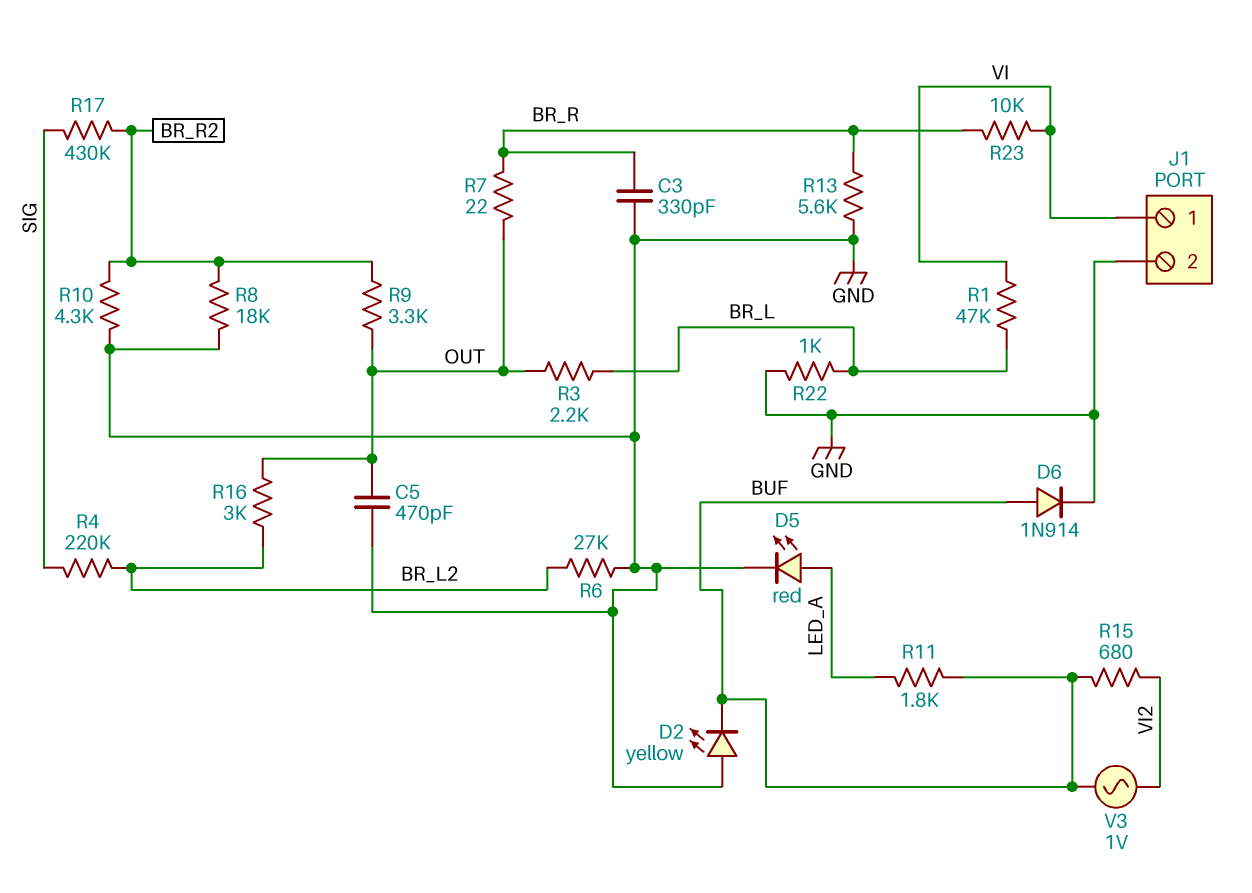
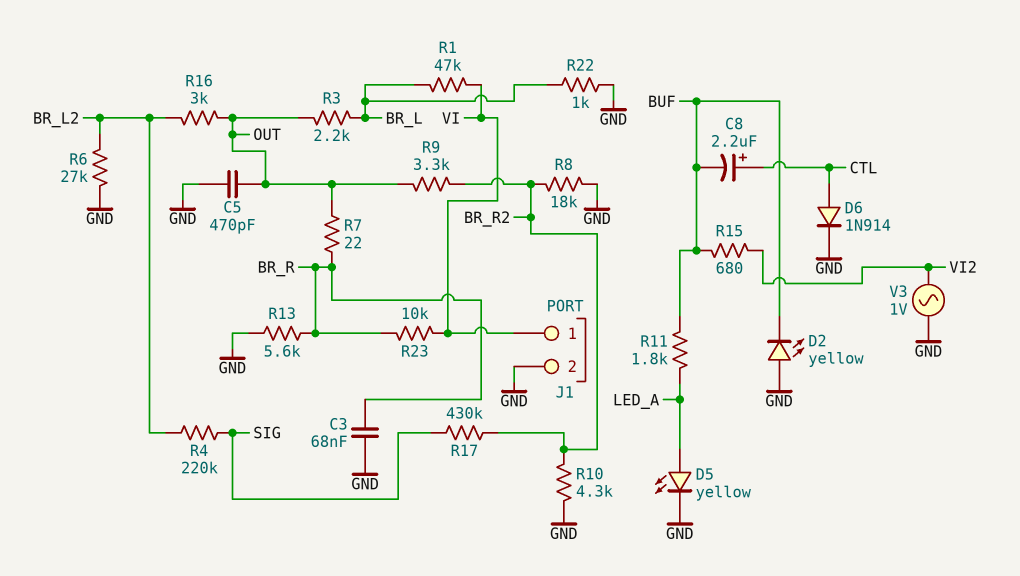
C3: 330pF (BR_R, GND) -> 68nF (BR_R, GND)
C8: none -> 2.2uF (plus CTL, minus BUF)
D5: LED red (A LED_A, K GND) -> LED yellow (A LED_A, K GND)
D6: diode 1N914 (A BUF, K GND) -> diode 1N914 (A CTL, K GND)
V3: AC 1V (BUF, VI2) -> AC 1V (GND, VI2)

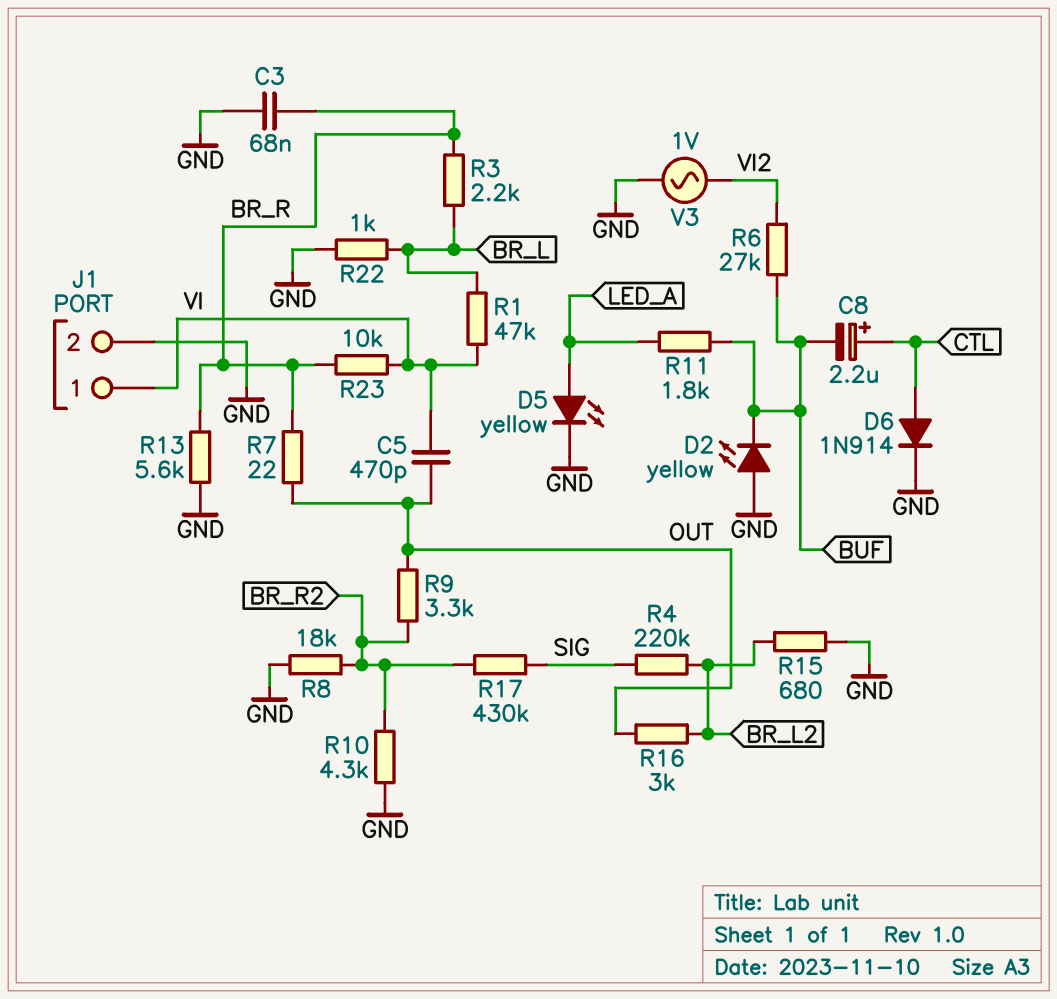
C5: 470pF (GND, OUT) -> 470pF (OUT, VI)
R3: 2.2k (BR_L, OUT) -> 2.2k (BR_L, BR_R)
R6: 27k (BR_L2, GND) -> 27k (BUF, VI2)
R15: 680 (BUF, VI2) -> 680 (BR_L2, GND)

